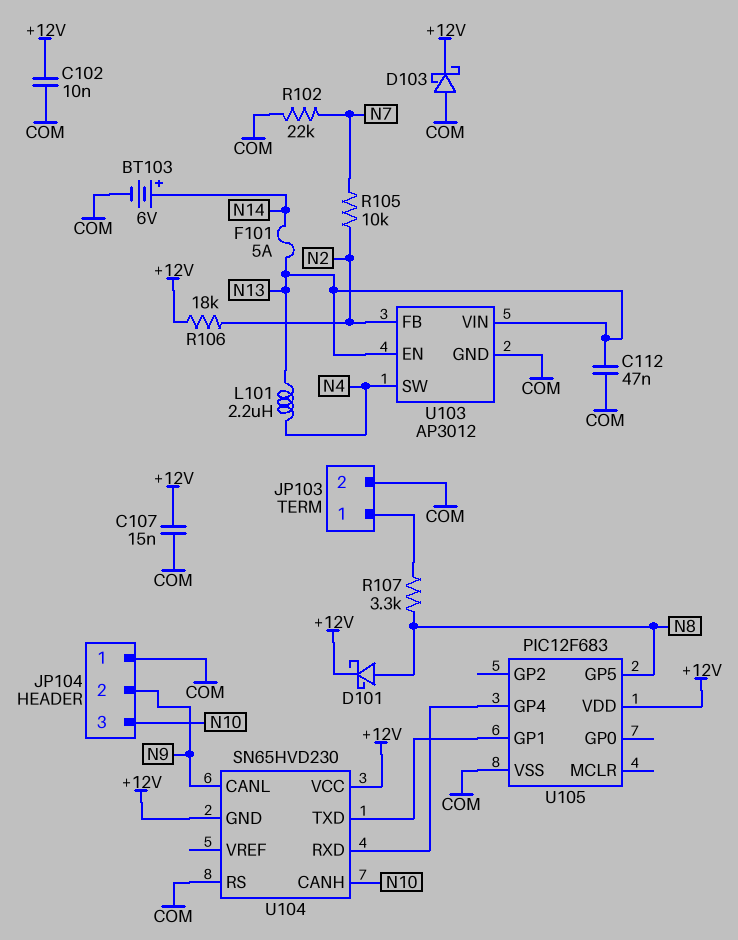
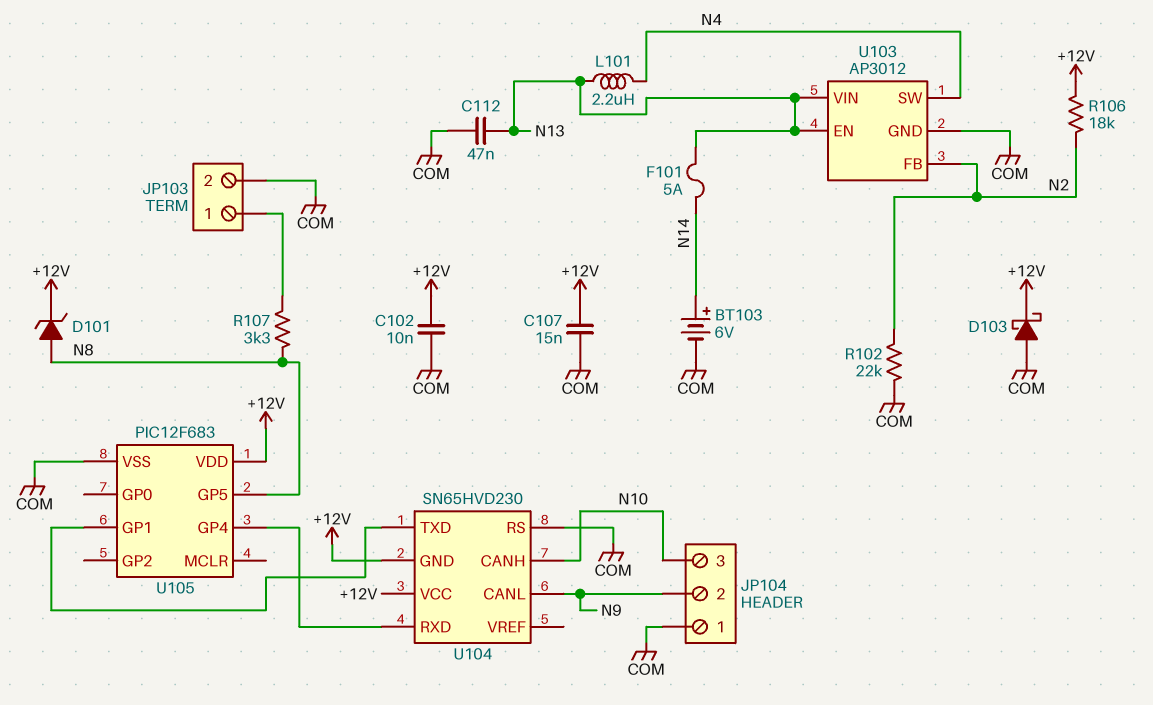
D101: schottky (A N8, K +12V) -> zener (A N8, K +12V)
R102: 22k (COM, N7) -> 22k (COM, N2)
R105: 10k (N2, N7) -> none

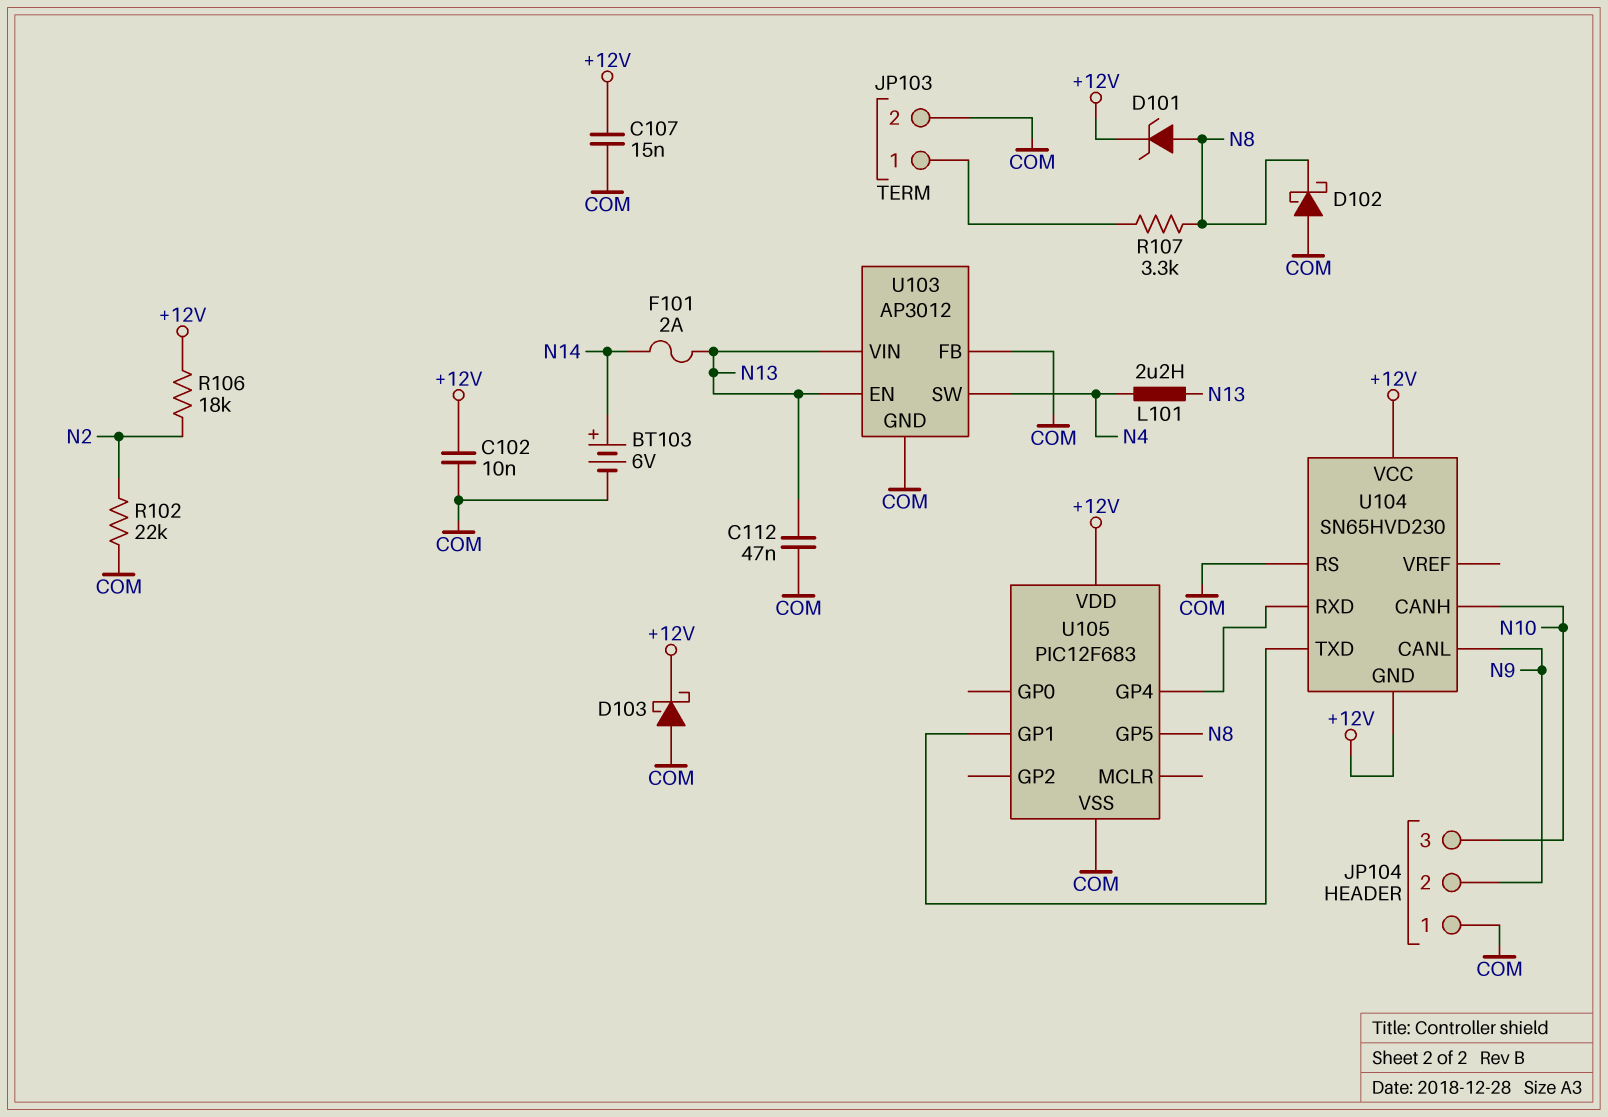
D102: none -> schottky (A COM, K N8)
F101: 5A (N13, N14) -> 2A (N13, N14)
U103 pin FB: N2 -> COM

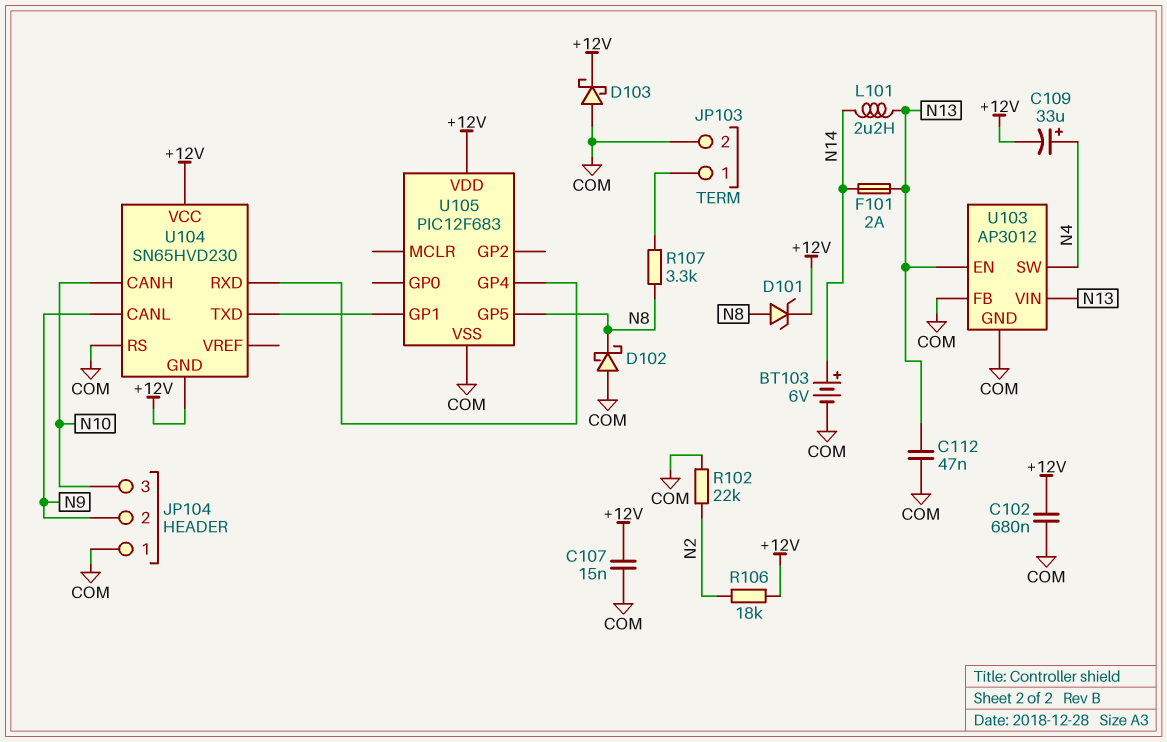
C102: 10nF (+12V, COM) -> 680nF (+12V, COM)
C109: none -> 33uF (plus N4, minus +12V)
L101: 2.2uH (N4, N13) -> 2.2uH (N13, N14)

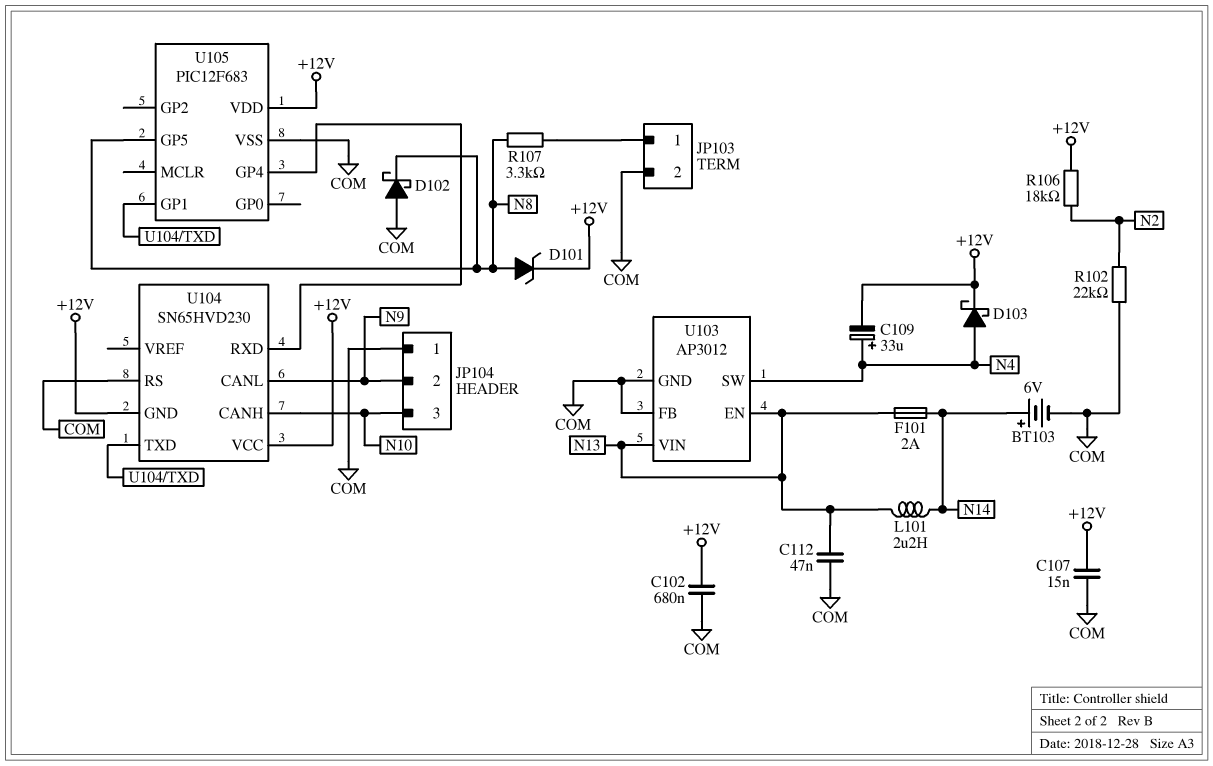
D103: schottky (A COM, K +12V) -> schottky (A N4, K +12V)

